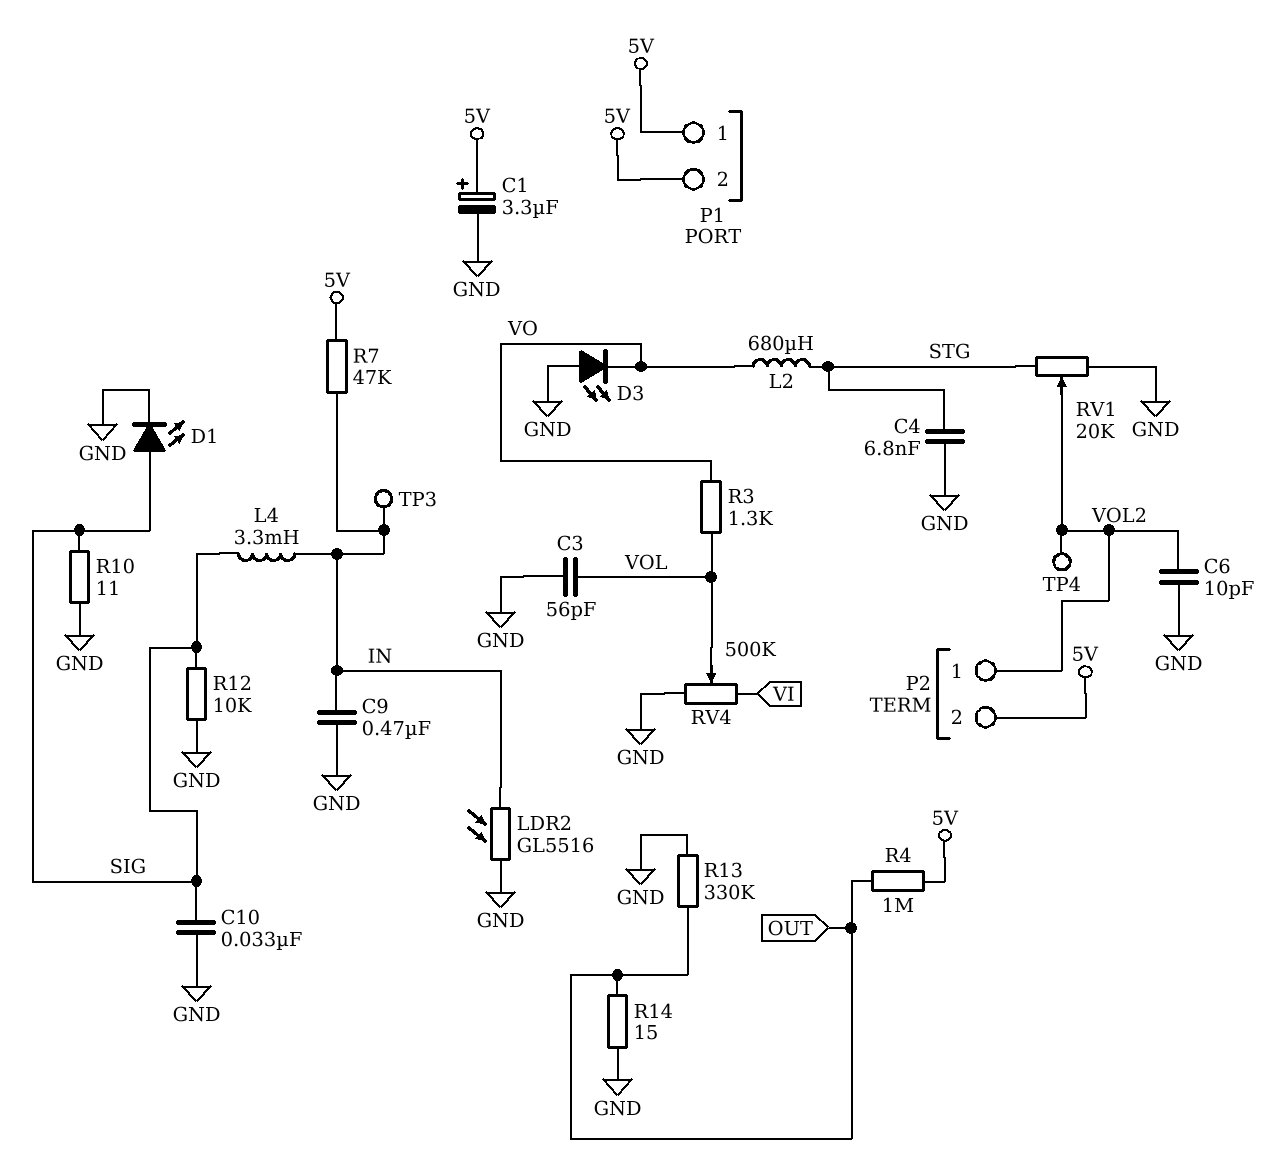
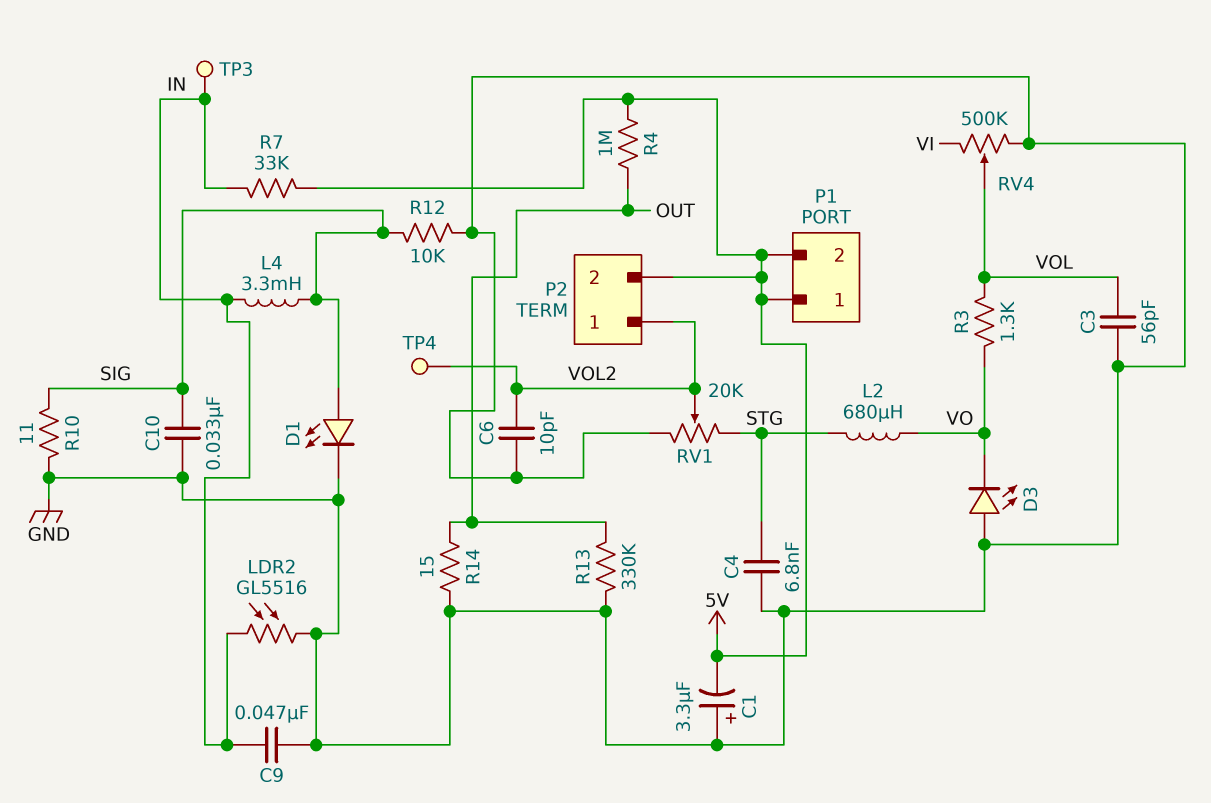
C1: 3.3uF (plus 5V, minus GND) -> 3.3uF (plus GND, minus 5V)
C9: 470nF (GND, IN) -> 47nF (GND, IN)
R7: 47k (5V, IN) -> 33k (5V, IN)

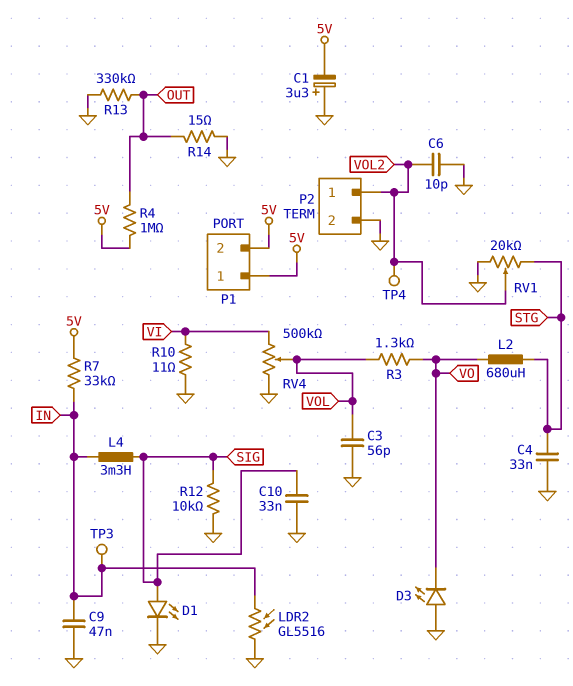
C4: 6.8nF (GND, STG) -> 33nF (GND, STG)
P2 pin 2: 5V -> GND
R10: 11 (GND, SIG) -> 11 (GND, VI)

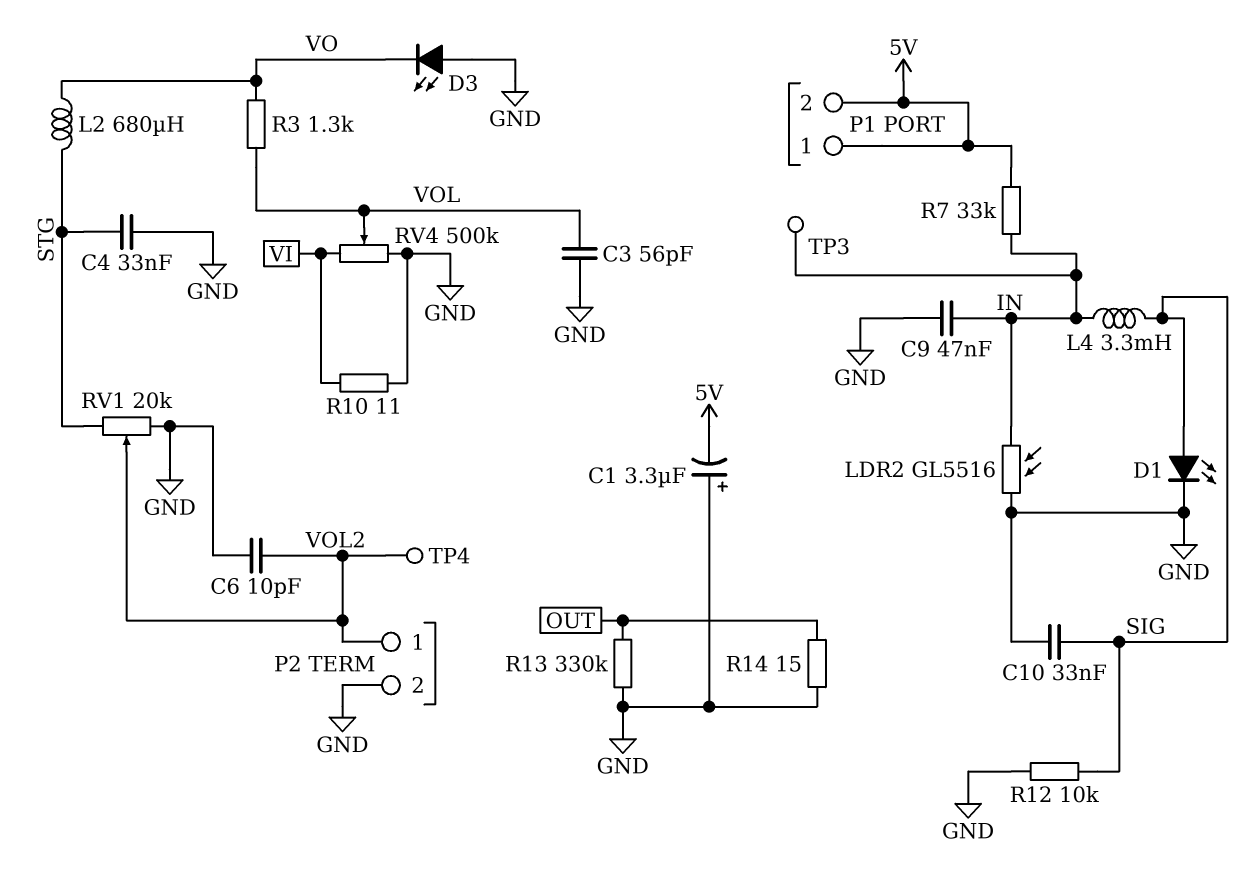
R4: 1M (5V, OUT) -> none

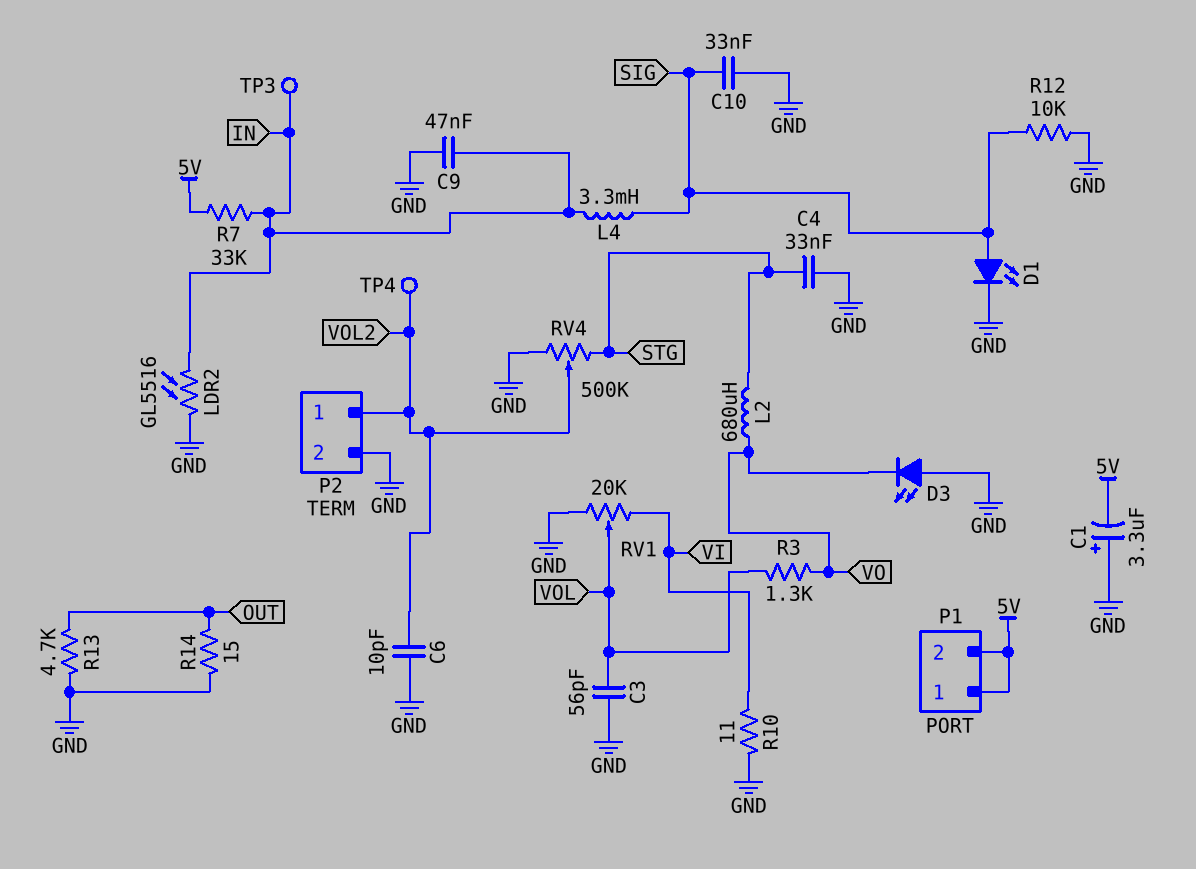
R13: 330k (GND, OUT) -> 4.7k (GND, OUT)
RV1: 20k (GND, STG, wiper VOL2) -> 20k (GND, VI, wiper VOL)
RV4: 500k (GND, VI, wiper VOL) -> 500k (GND, STG, wiper VOL2)

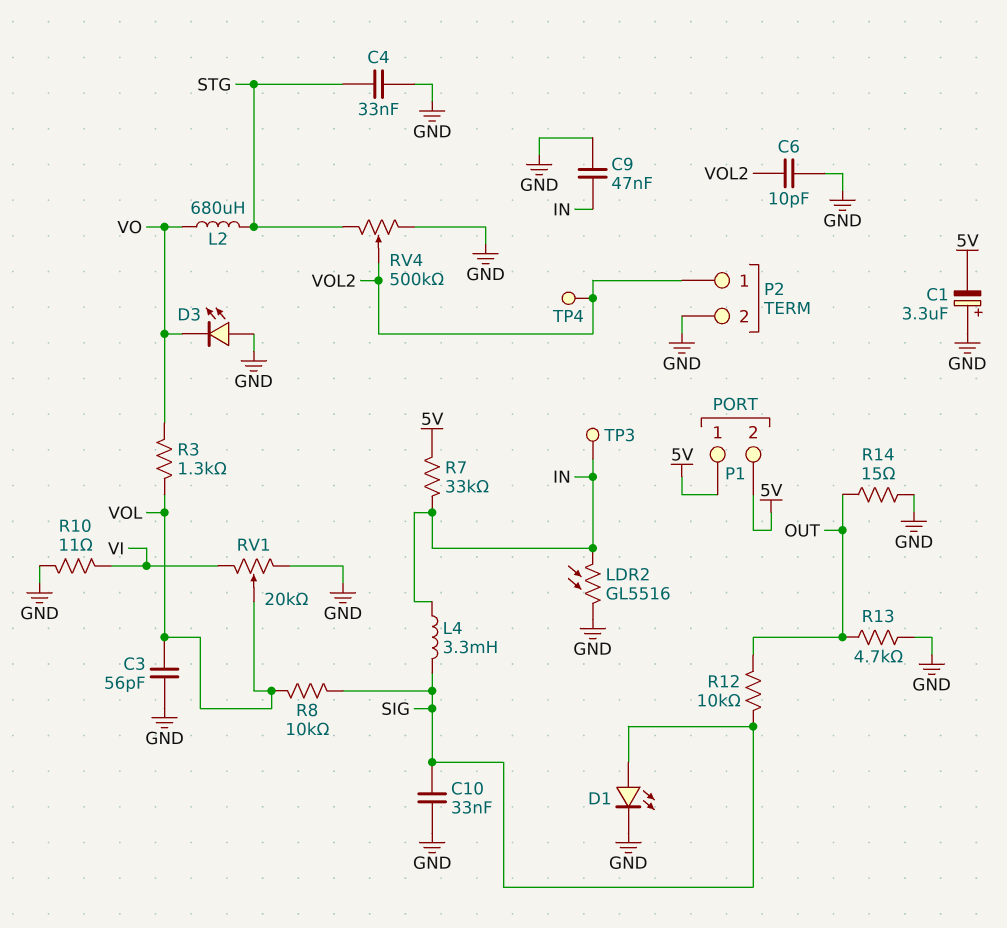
R8: none -> 10k (SIG, VOL)
R12: 10k (GND, SIG) -> 10k (OUT, SIG)

